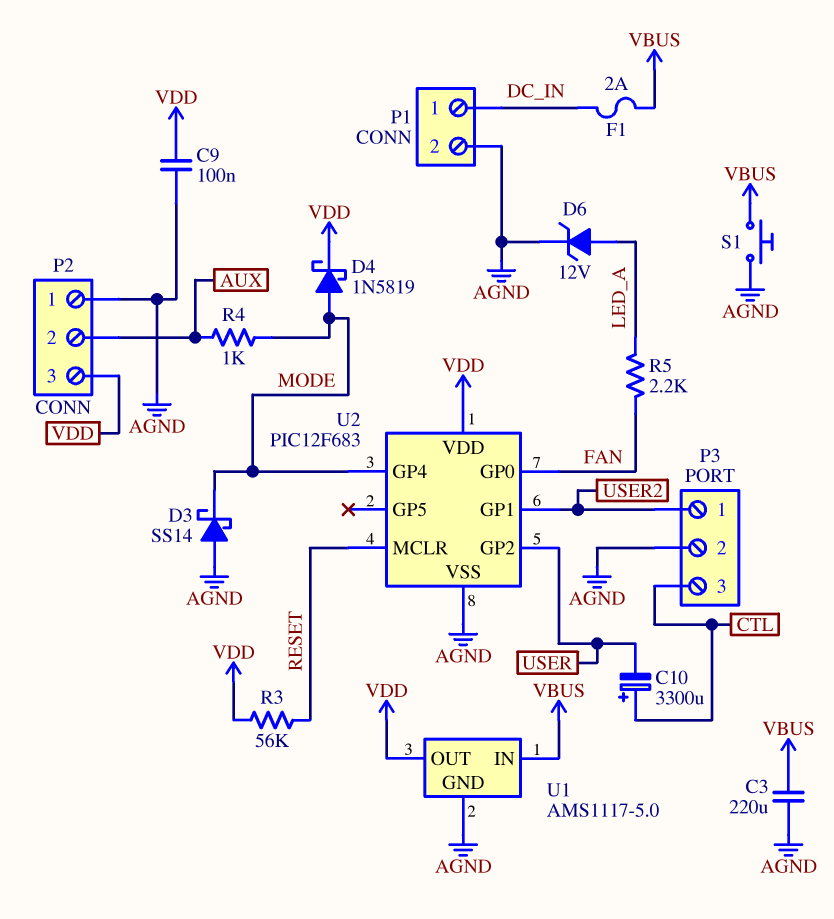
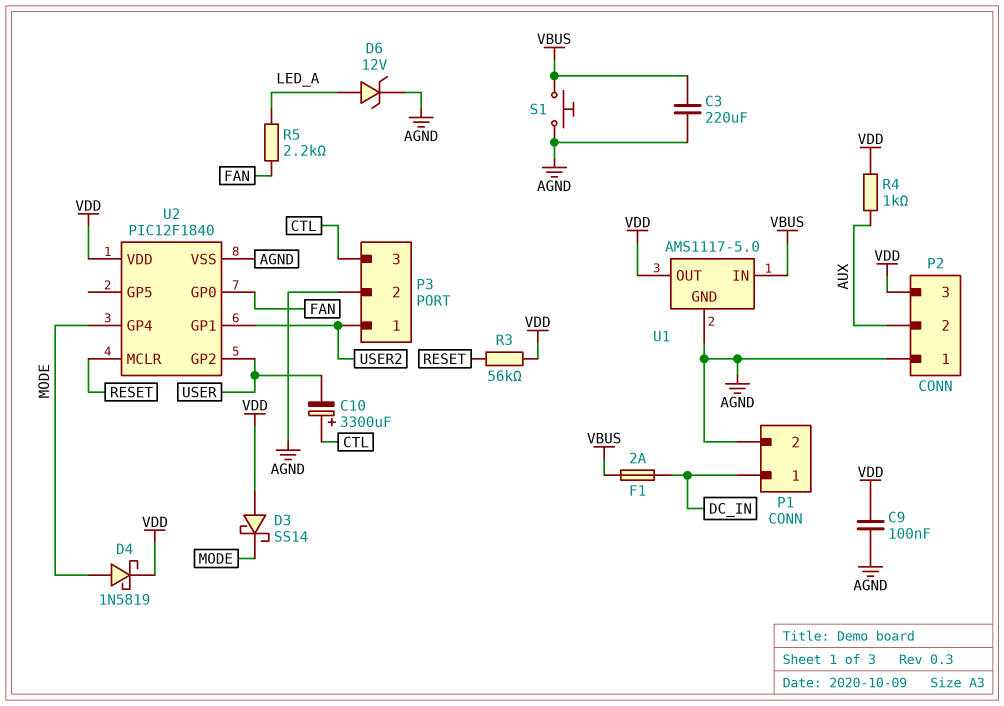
D3: schottky SS14 (A AGND, K MODE) -> schottky SS14 (A VDD, K MODE)
R4: 1k (AUX, MODE) -> 1k (AUX, VDD)
U2: PIC12F683 -> PIC12F1840

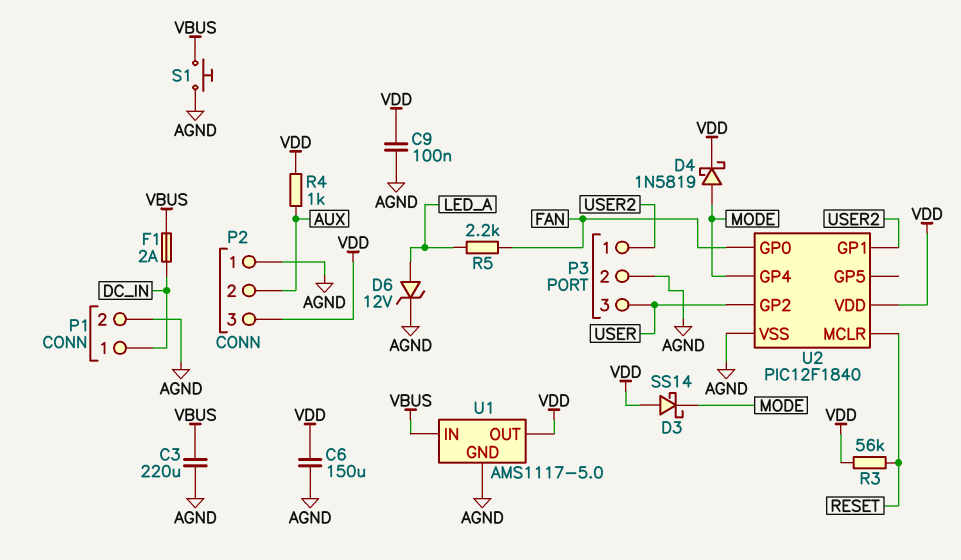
C6: none -> 150uF (AGND, VDD)
C10: 3300uF (plus CTL, minus USER) -> none
P3 pin 3: CTL -> USER

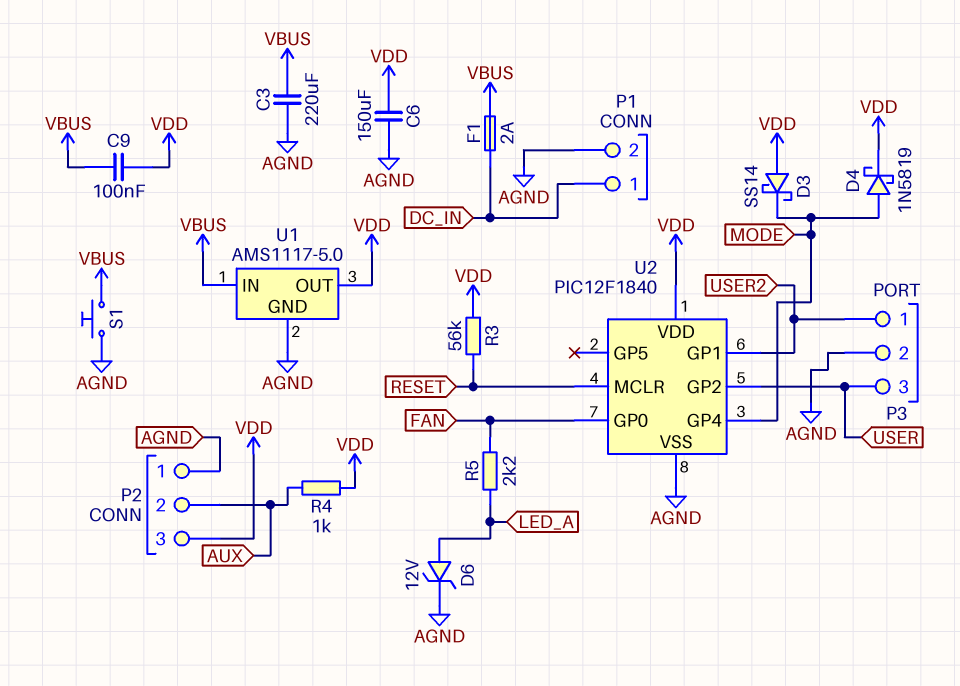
C9: 100nF (AGND, VDD) -> 100nF (VBUS, VDD)

